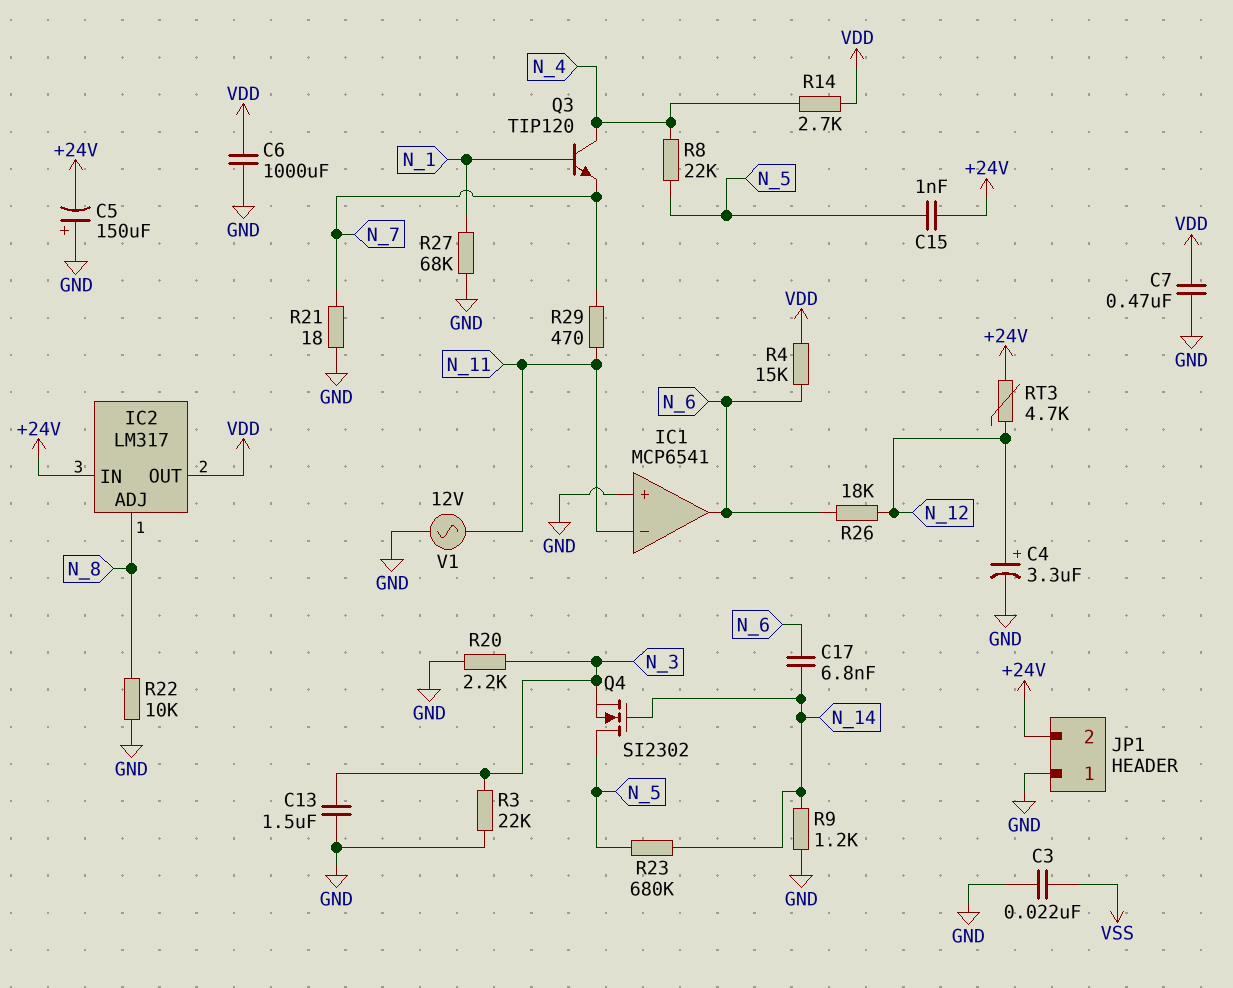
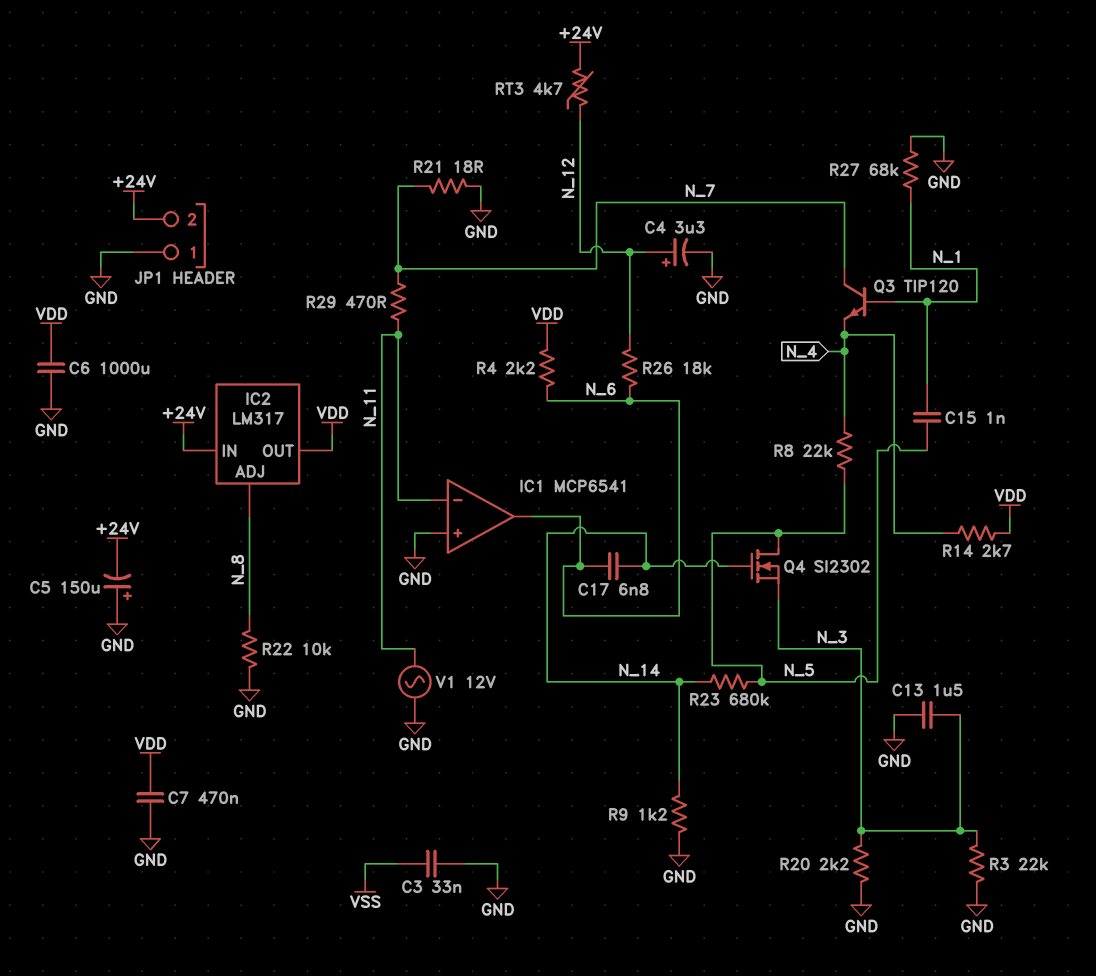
C3: 22nF (GND, VSS) -> 33nF (GND, VSS)
C15: 1nF (+24V, N_5) -> 1nF (N_1, N_5)
Q3: NPN TIP120 (B N_1, C N_4, E N_7) -> NPN TIP120 (B N_1, C N_7, E N_4)
R4: 15k (N_6, VDD) -> 2.2k (N_6, VDD)

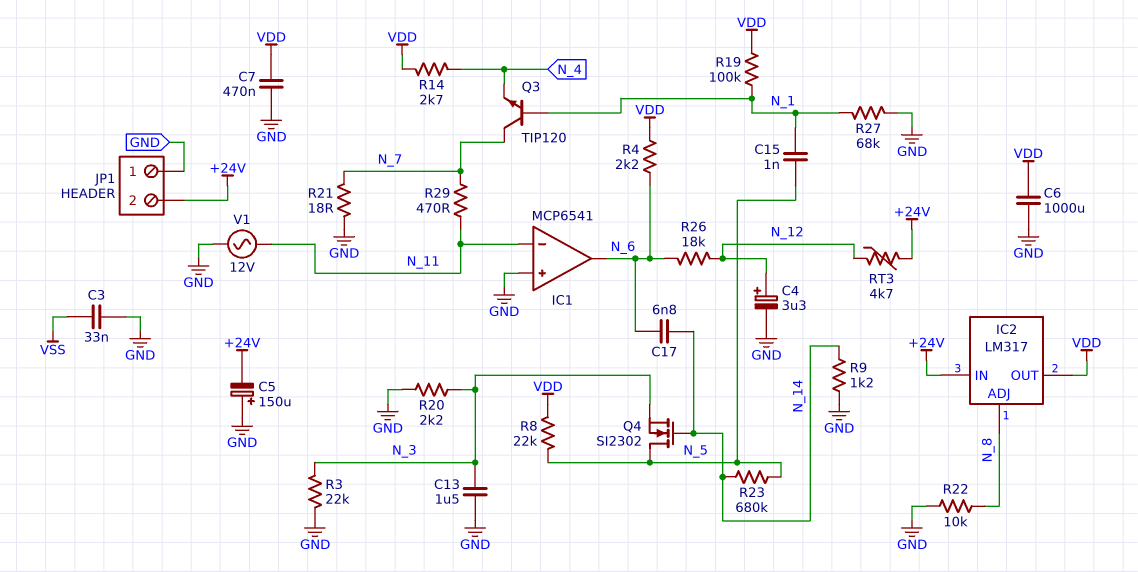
R8: 22k (N_4, N_5) -> 22k (N_5, VDD)
R19: none -> 100k (N_1, VDD)

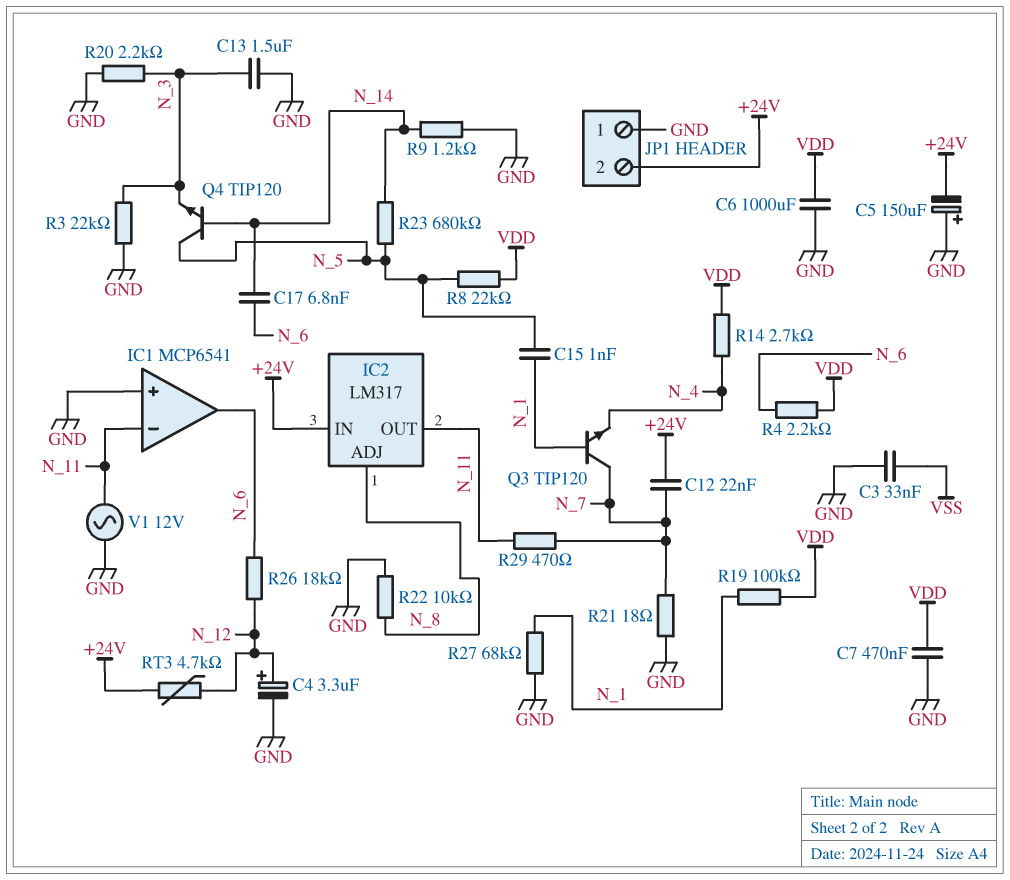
C12: none -> 22nF (+24V, N_7)
IC2 pin OUT: VDD -> N_11
Q4: NMOS SI2302 (G N_14, D N_5, S N_3) -> NPN TIP120 (B N_14, C N_5, E N_3)

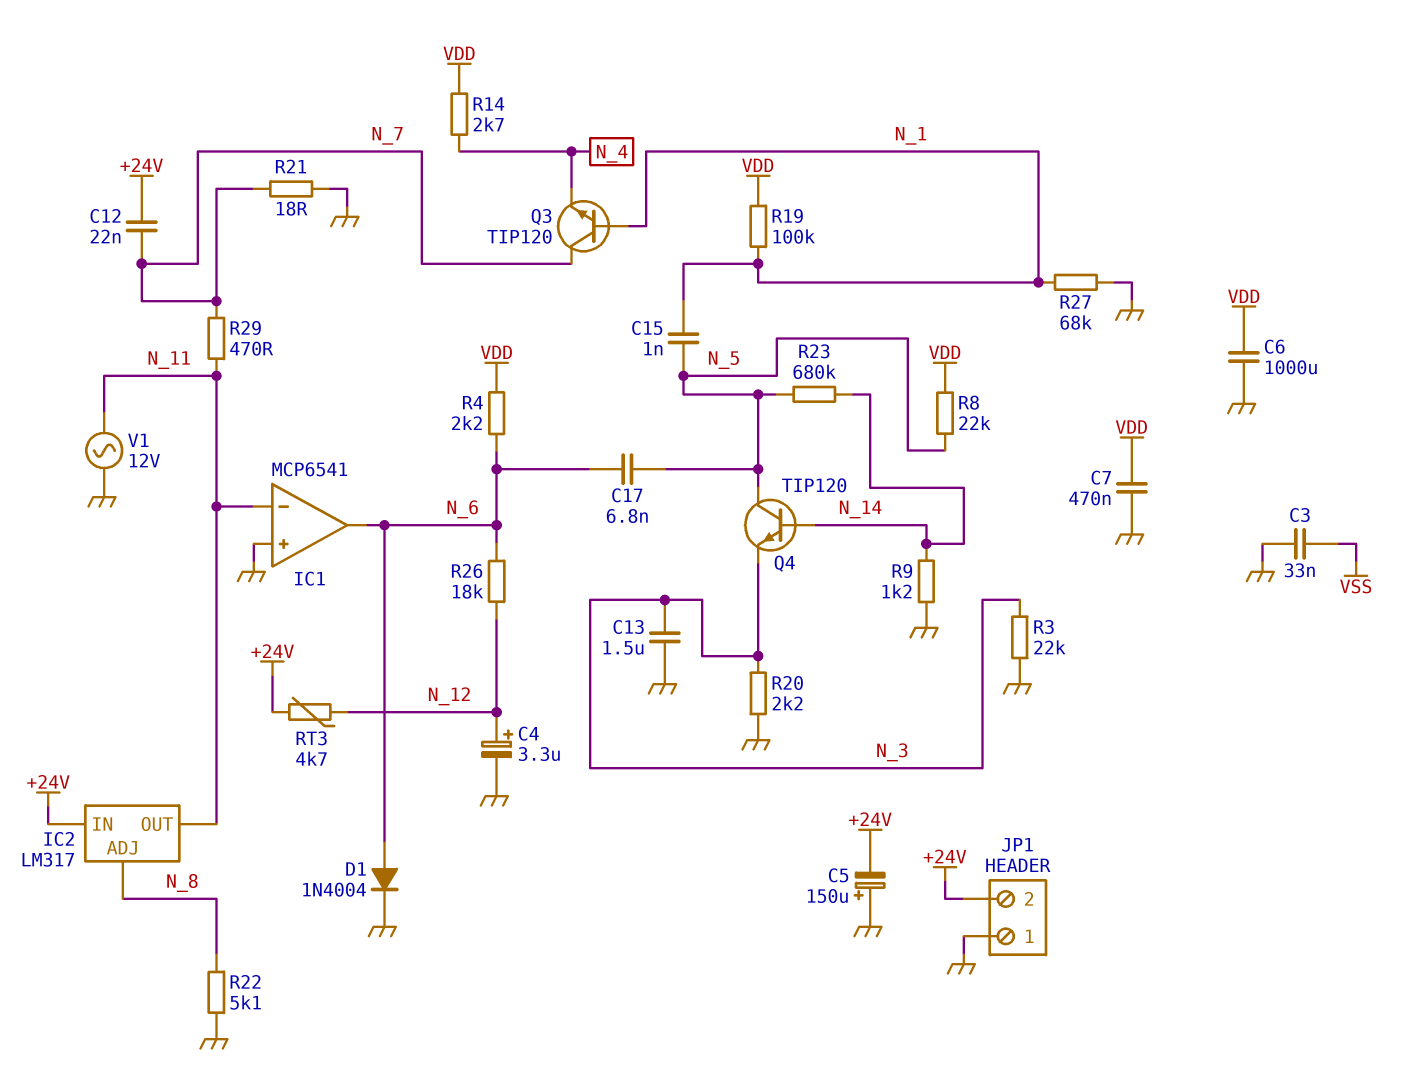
C17: 6.8nF (N_6, N_14) -> 6.8nF (N_5, N_6)
D1: none -> diode 1N4004 (A N_6, K GND)
R22: 10k (GND, N_8) -> 5.1k (GND, N_8)

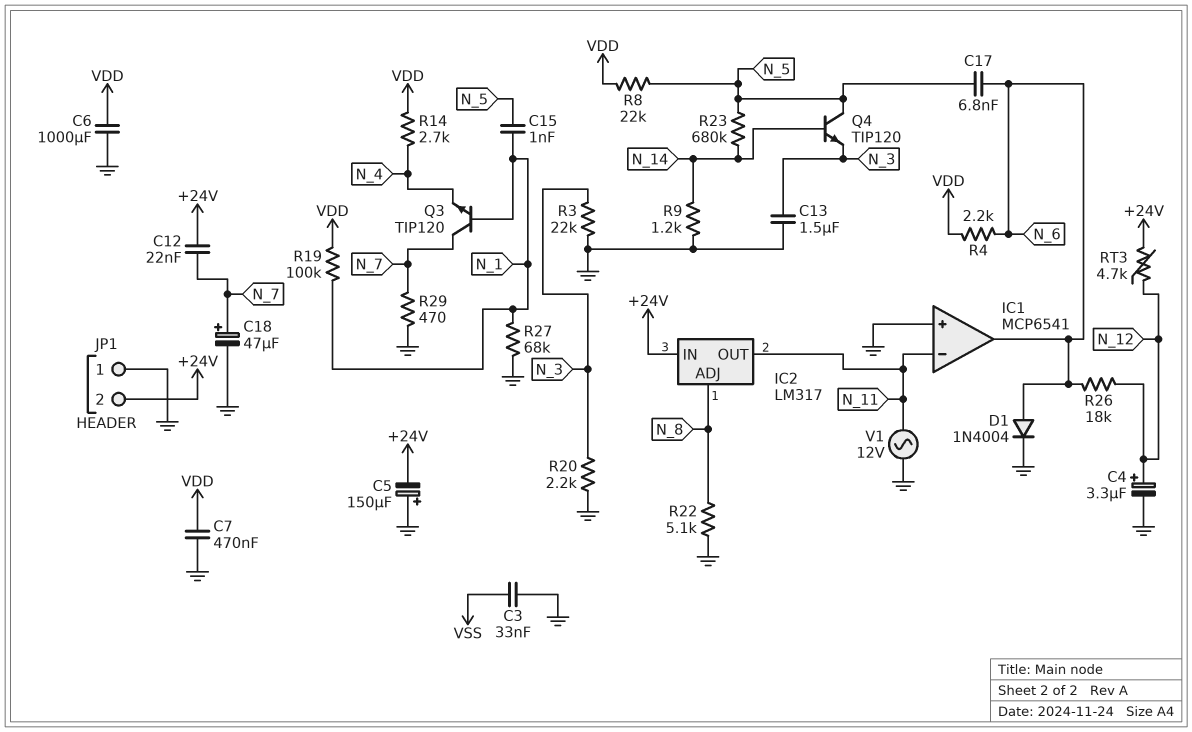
C18: none -> 47uF (plus N_7, minus GND)
R21: 18 (GND, N_7) -> none
R29: 470 (N_7, N_11) -> 470 (GND, N_7)

